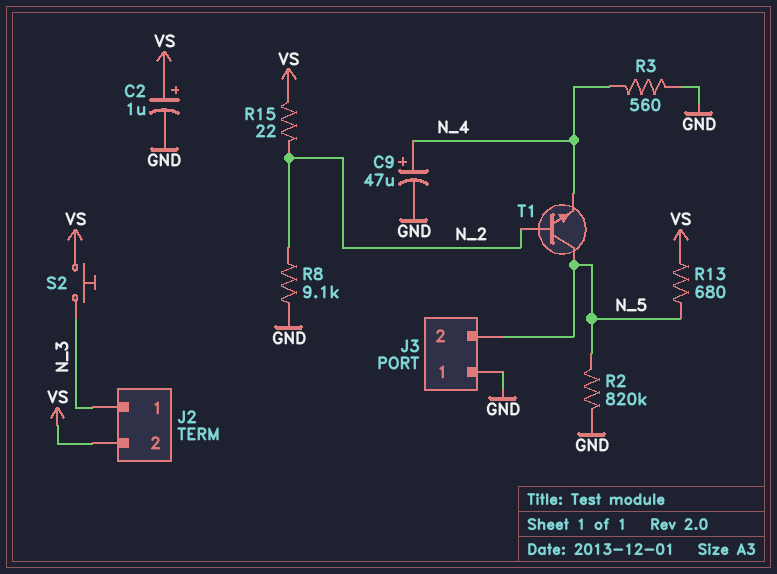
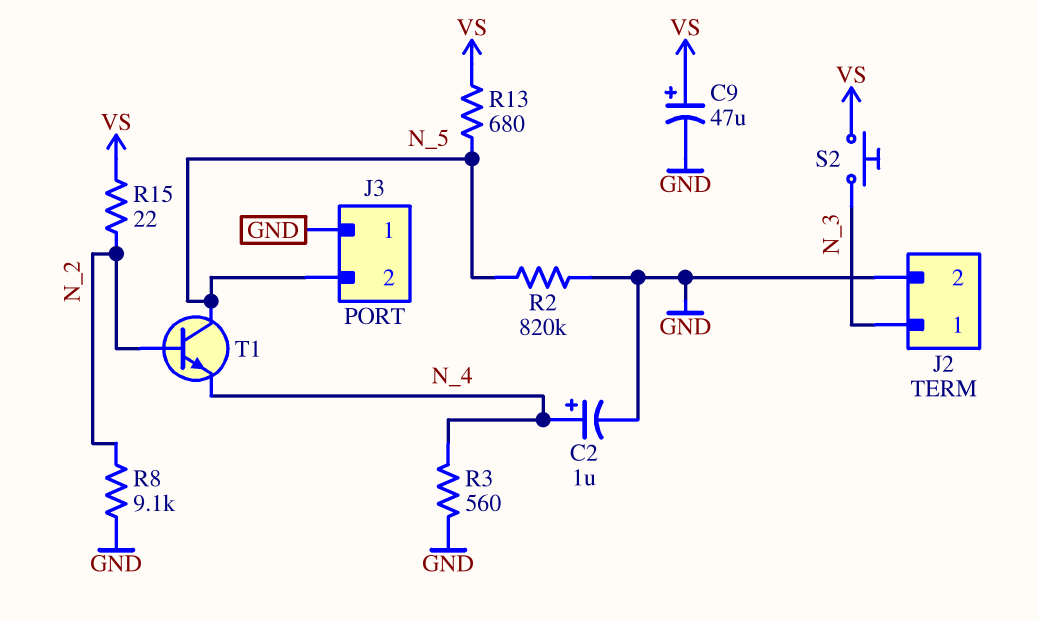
C2: 1uF (plus VS, minus GND) -> 1uF (plus N_4, minus GND)
C9: 47uF (plus N_4, minus GND) -> 47uF (plus VS, minus GND)
J2 pin 2: VS -> GND

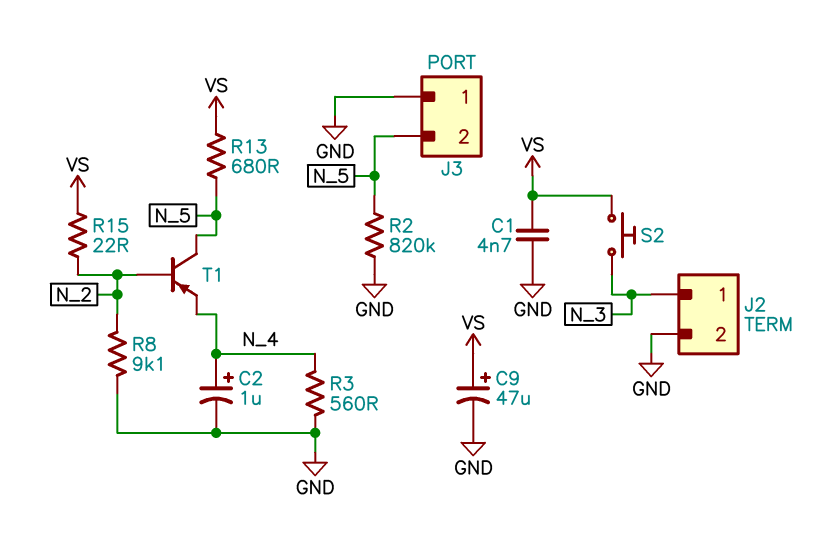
C1: none -> 4.7nF (GND, VS)
T1: NPN (B N_2, C N_5, E N_4) -> PNP (B N_2, C N_5, E N_4)

